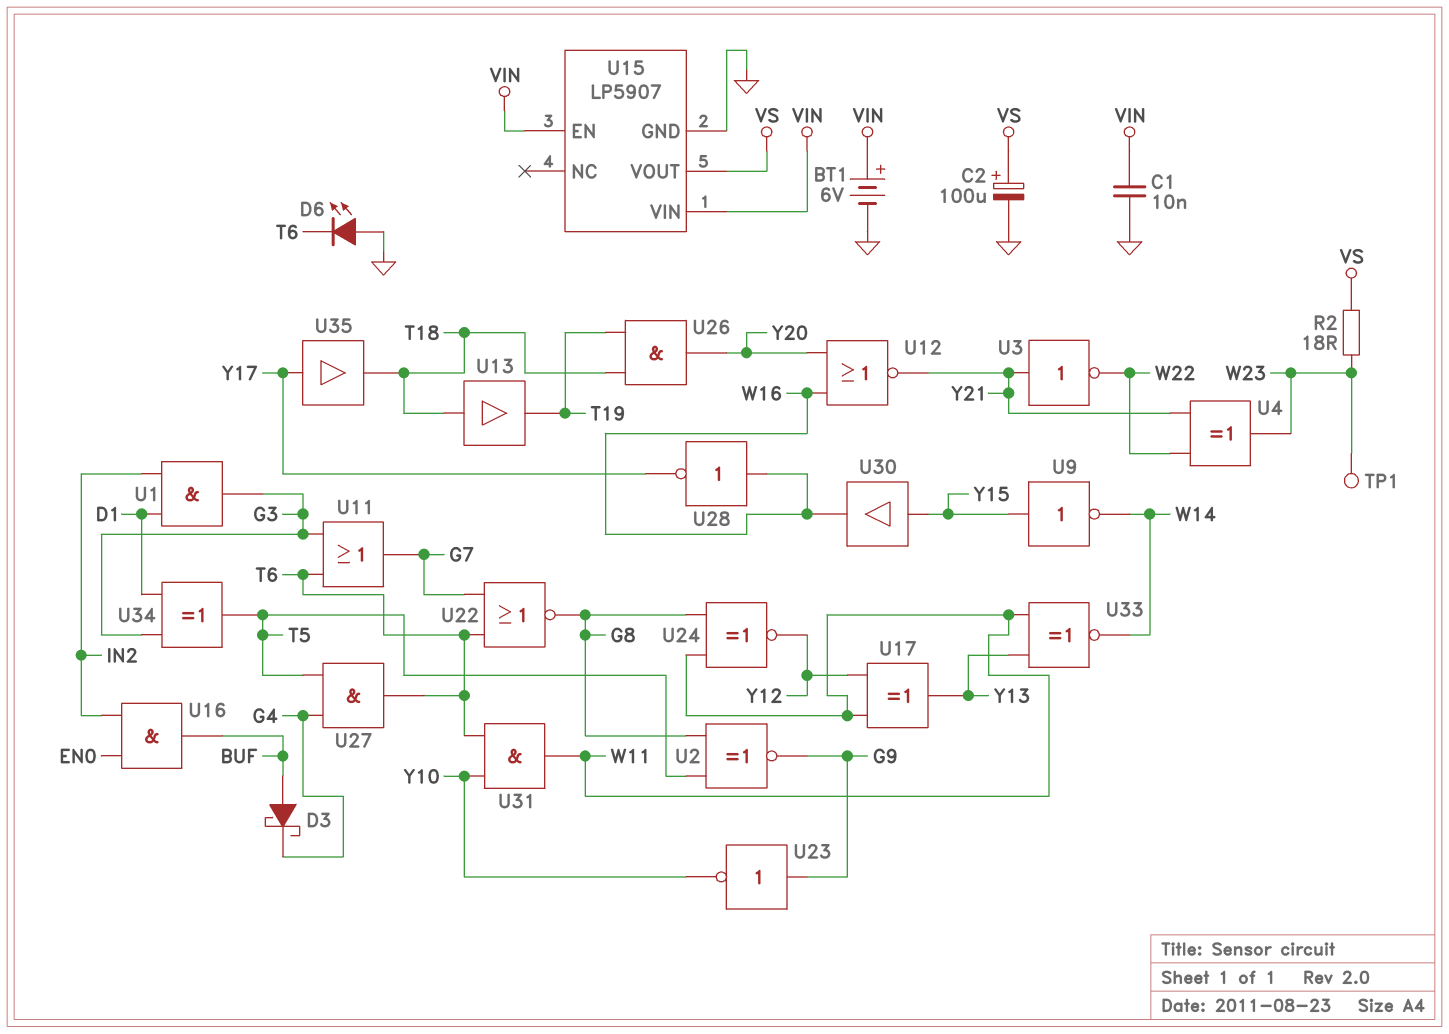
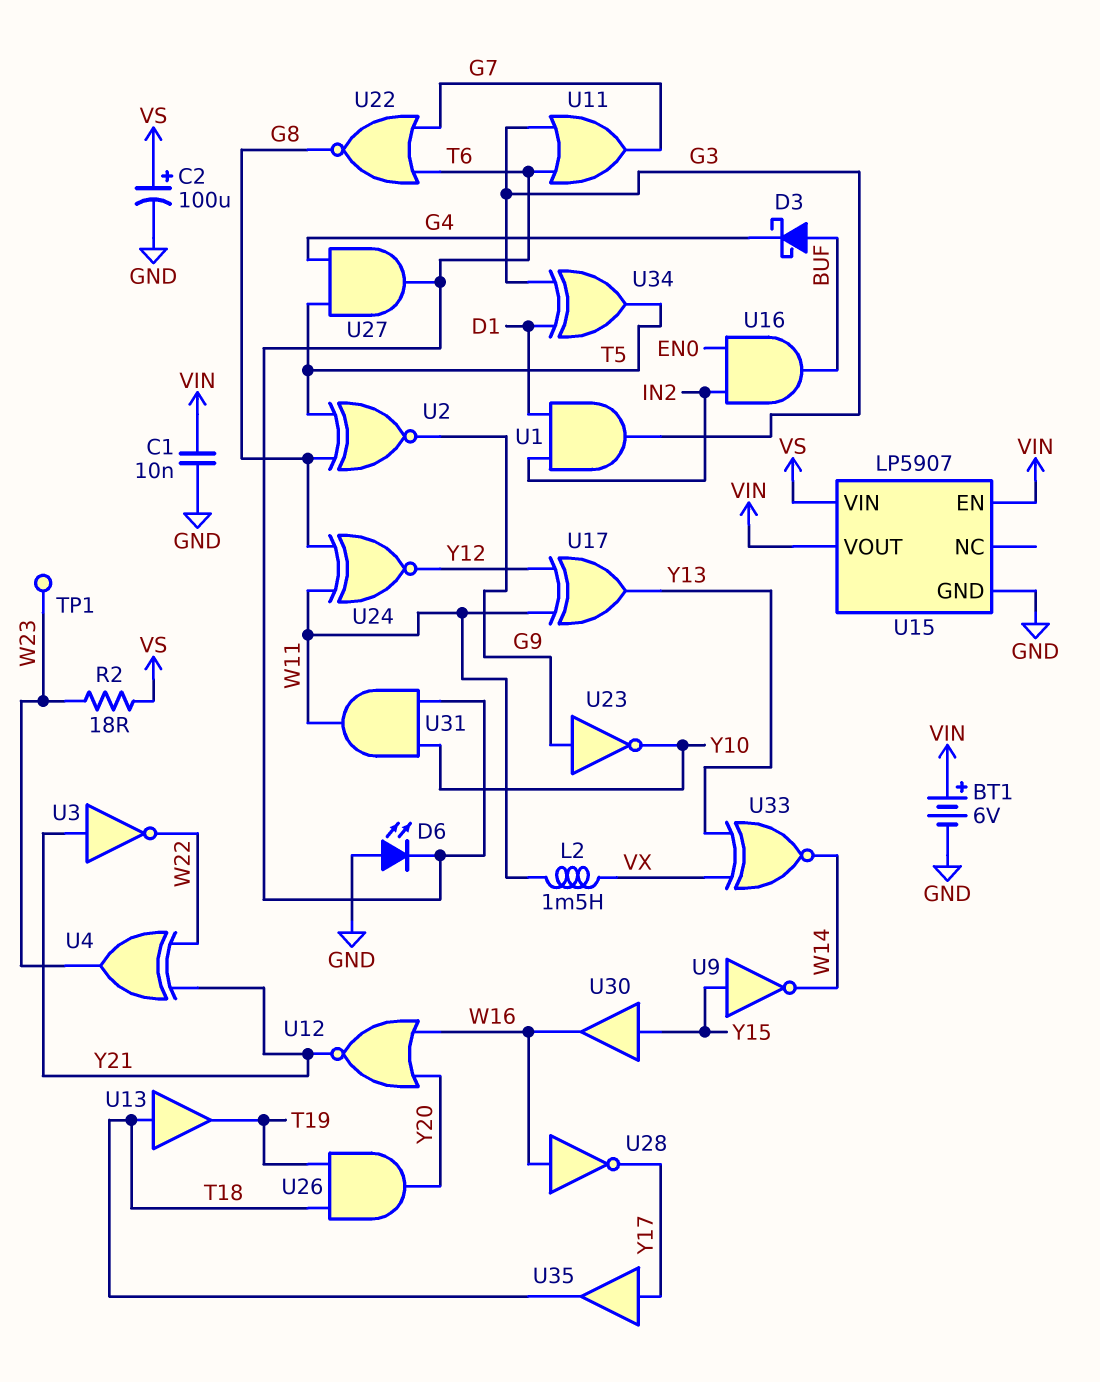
L2: none -> 1.5mH (VX, W11)
U15 pin VIN: VIN -> VS
U15 pin VOUT: VS -> VIN
U33: XNOR (in W11, in Y13, out W14) -> XNOR (in VX, in Y13, out W14)

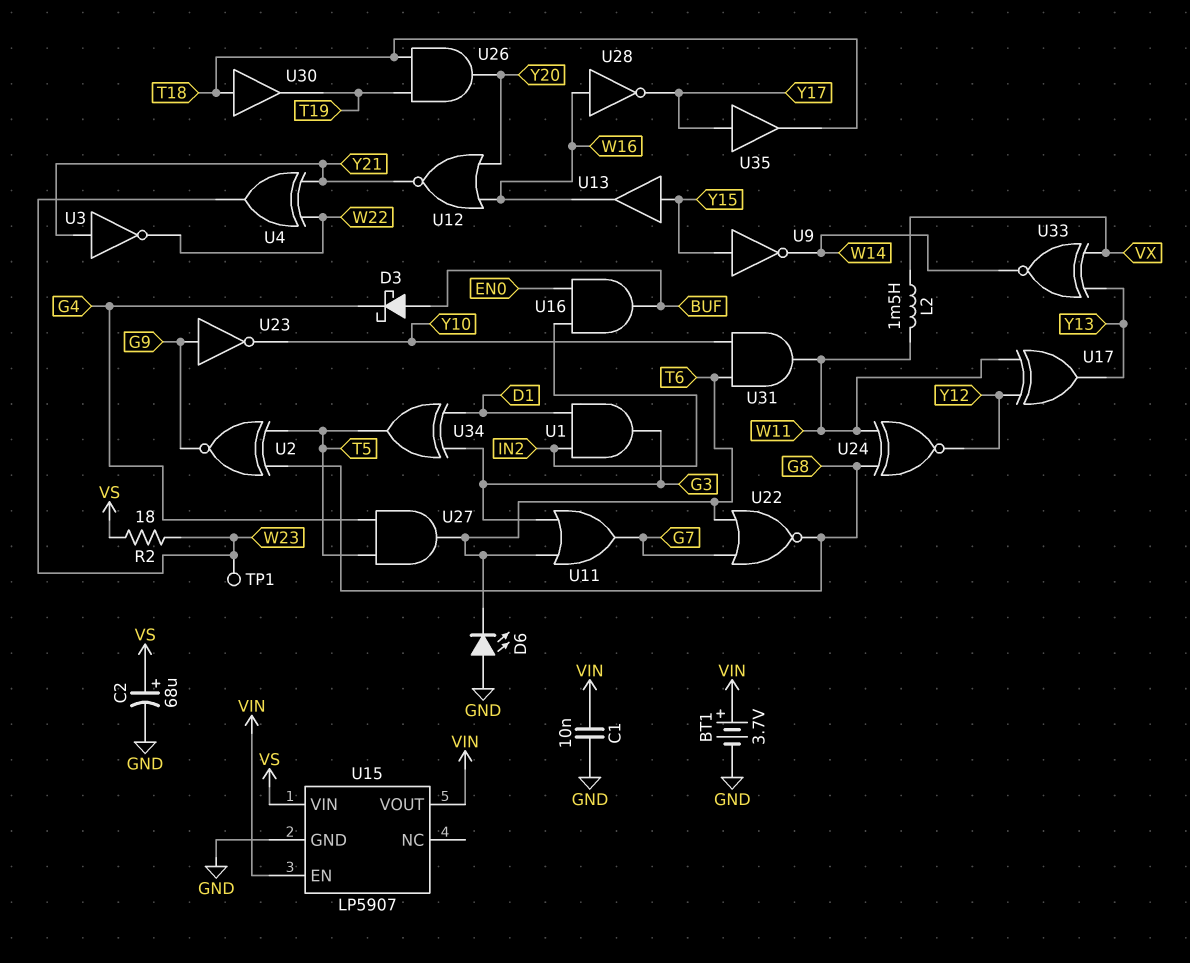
BT1: 6V (plus VIN, minus GND) -> 3.7V (plus VIN, minus GND)
C2: 100uF (plus VS, minus GND) -> 68uF (plus VS, minus GND)
U13: buffer (in T18, out T19) -> buffer (in Y15, out W16)
U30: buffer (in Y15, out W16) -> buffer (in T18, out T19)

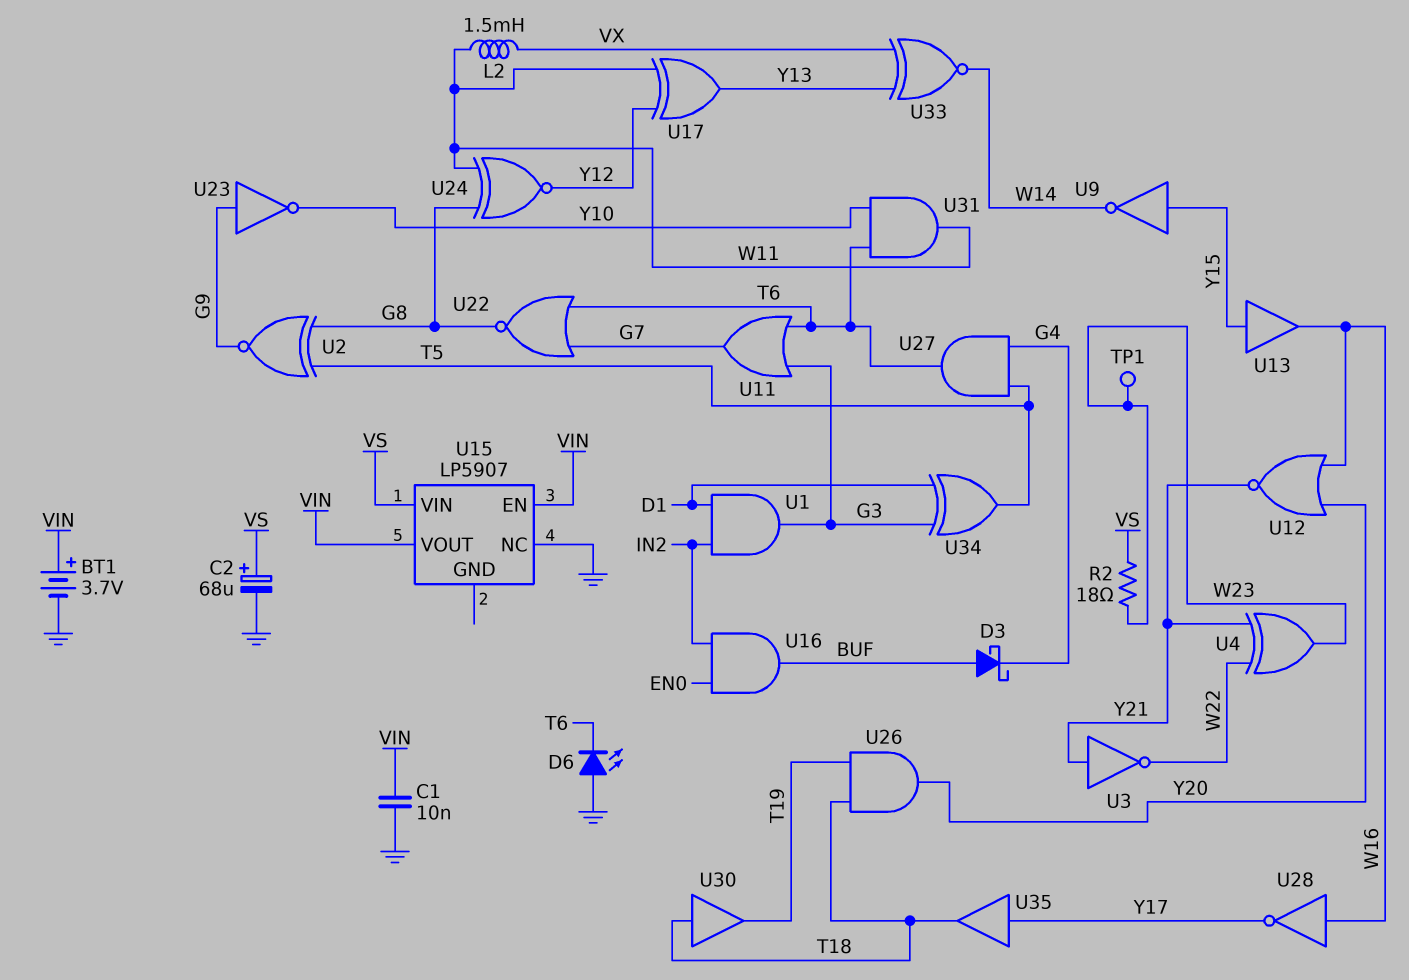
U15 pin GND: GND -> none
U15 pin NC: none -> GND

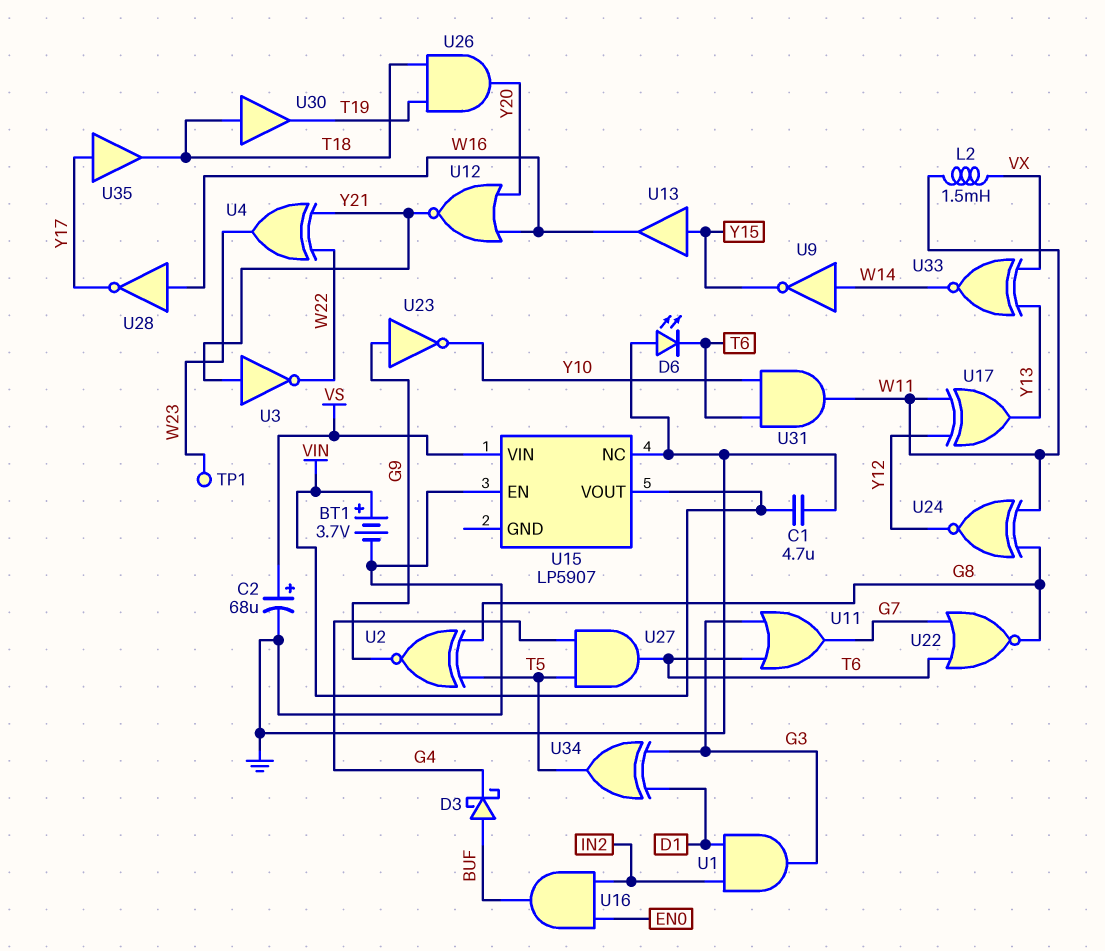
C1: 10nF (GND, VIN) -> 4.7uF (GND, VIN)
R2: 18 (VS, W23) -> none
U9: NOT (in Y15, out W14) -> NOT (in W14, out Y15)
U15 pin EN: VIN -> GND

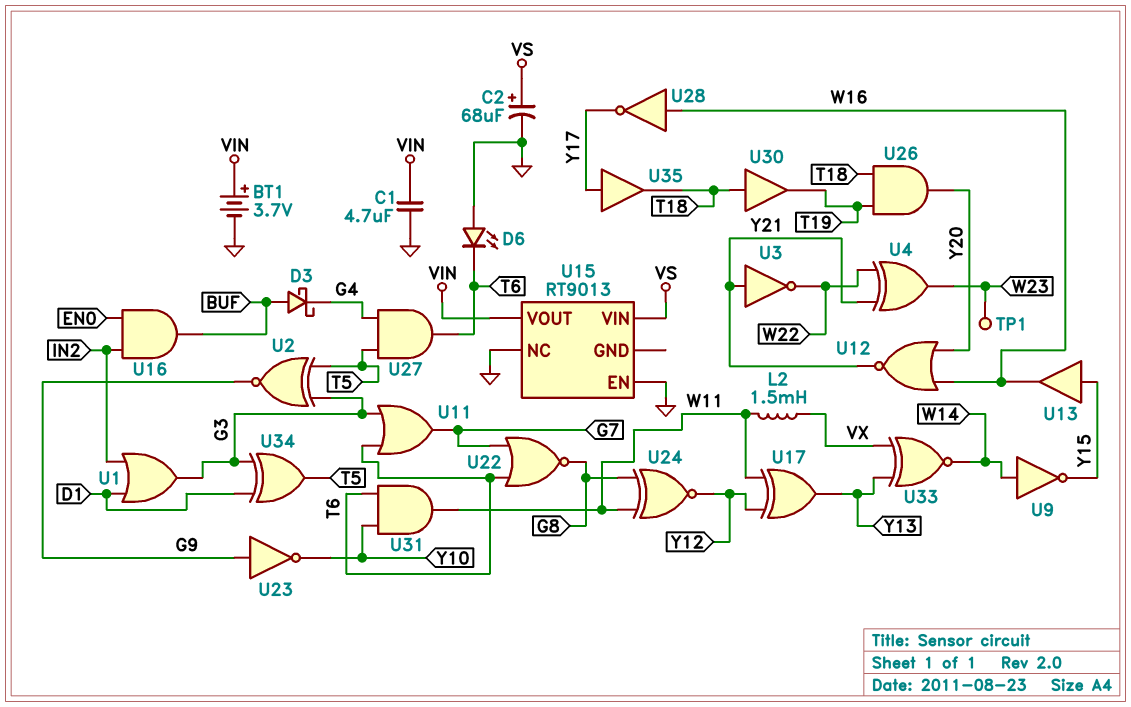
U1: AND (in D1, in IN2, out G3) -> OR (in D1, in IN2, out G3)
U2: XNOR (in G8, in T5, out G9) -> XNOR (in G3, in T5, out G9)
U15: LP5907 -> RT9013

